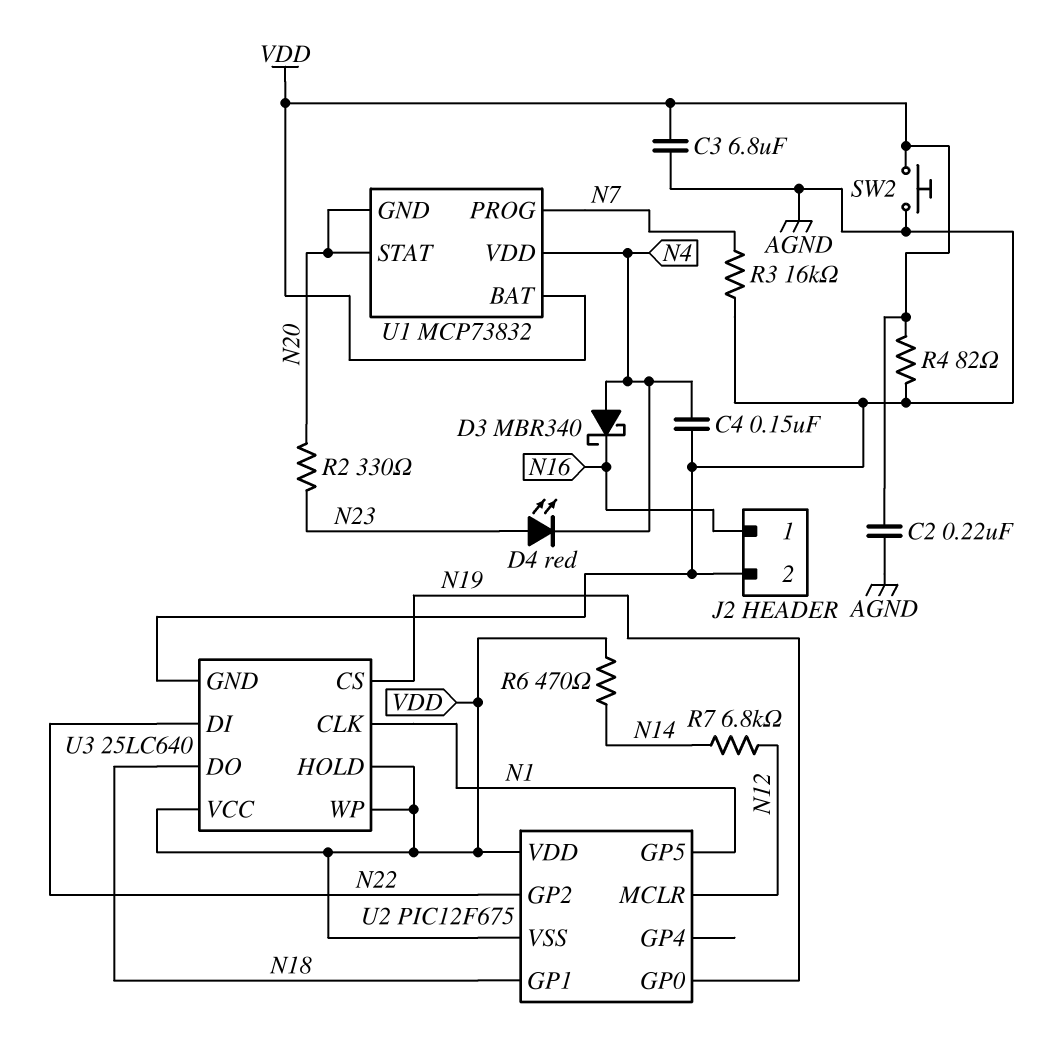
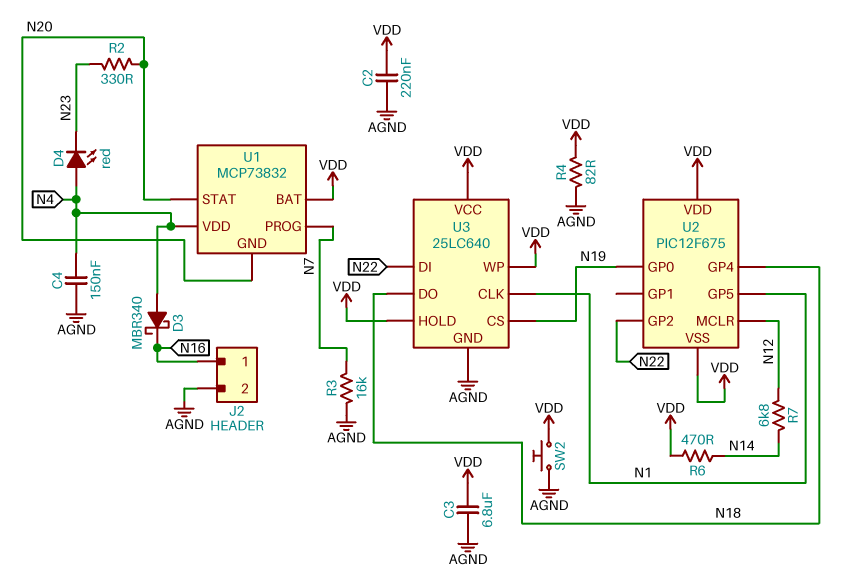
D4: LED red (A N23, K N4) -> LED red (A N4, K N23)
U2 pin GP1: N18 -> none
U2 pin GP4: none -> N18

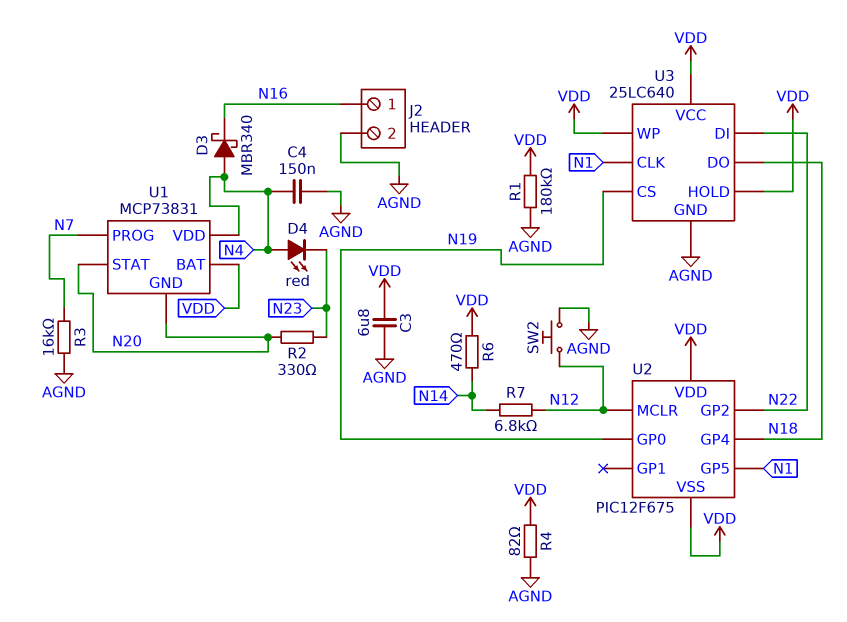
C2: 220nF (AGND, VDD) -> none
R1: none -> 180k (AGND, VDD)
SW2: button (AGND, VDD) -> button (AGND, N12)
U1: MCP73832 -> MCP73831

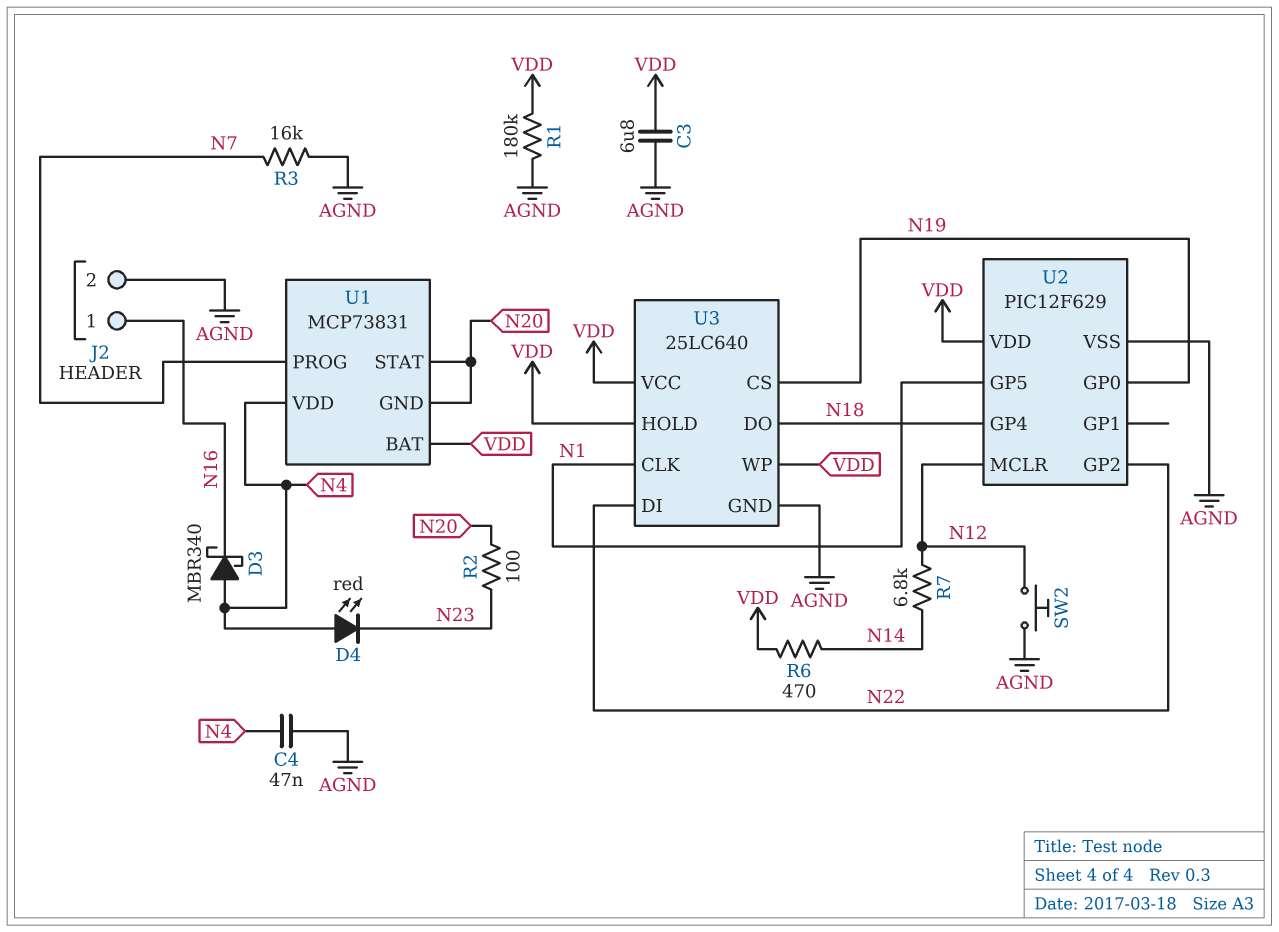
C4: 150nF (AGND, N4) -> 47nF (AGND, N4)
R2: 330 (N20, N23) -> 100 (N20, N23)
R4: 82 (AGND, VDD) -> none
U2: PIC12F675 -> PIC12F629
U2 pin VSS: VDD -> AGND

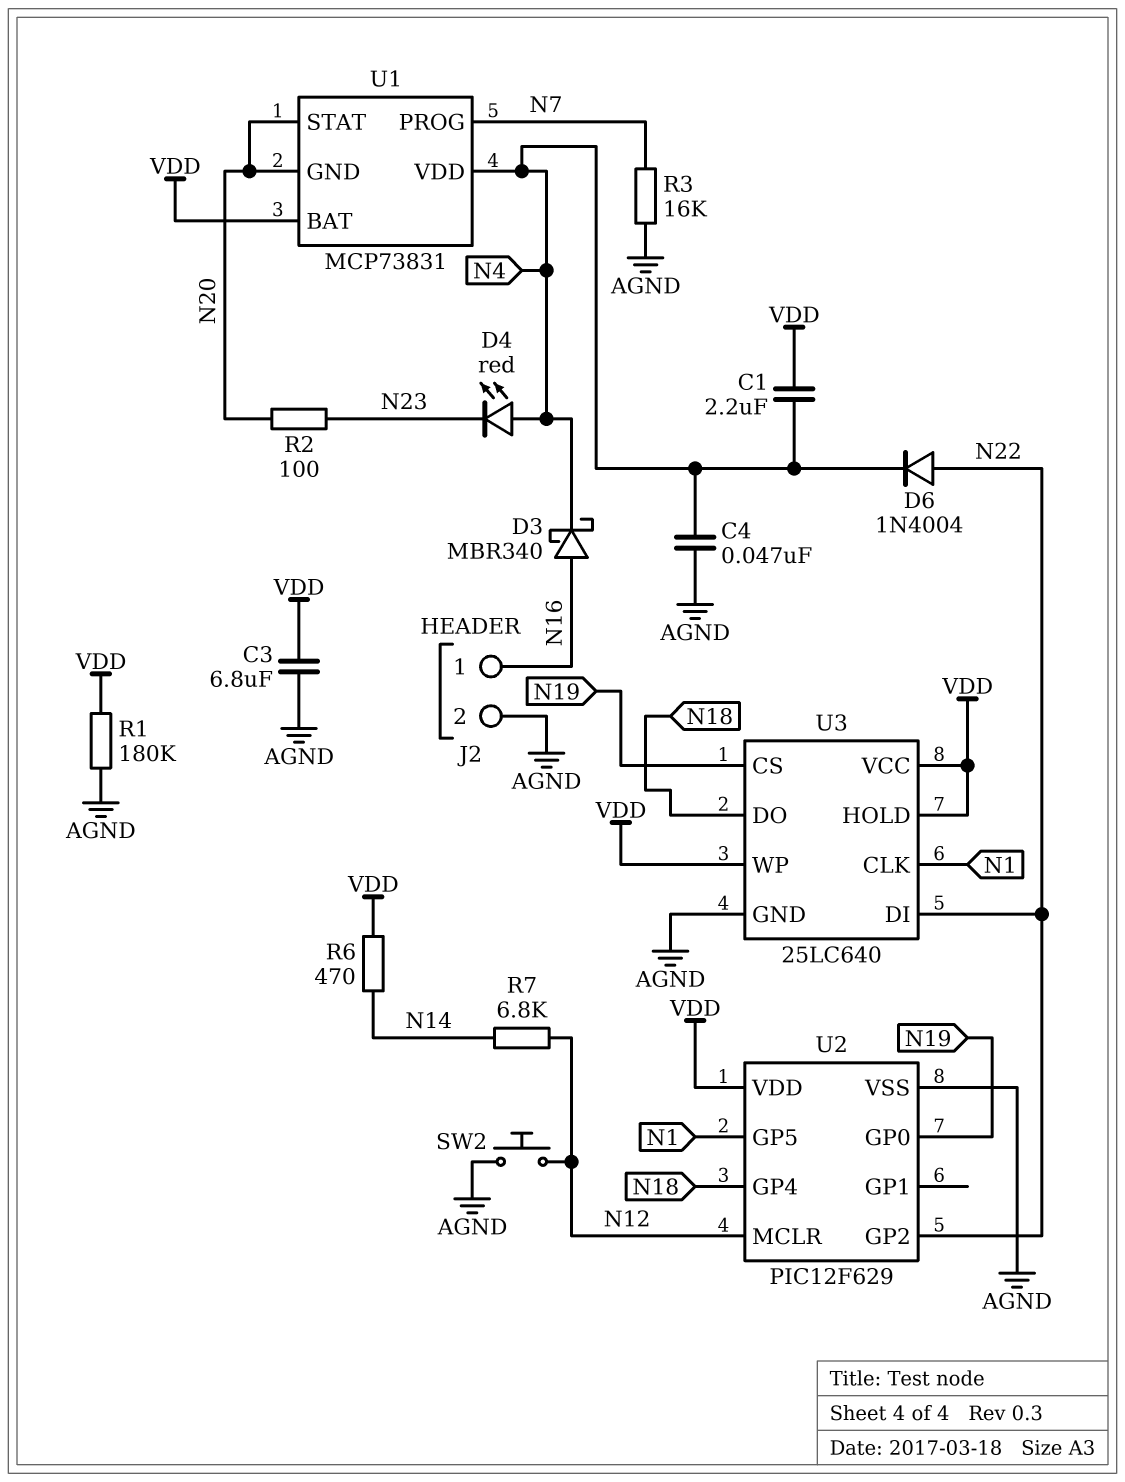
C1: none -> 2.2uF (N4, VDD)
D3: schottky MBR340 (A N4, K N16) -> schottky MBR340 (A N16, K N4)
D6: none -> diode 1N4004 (A N22, K N4)

